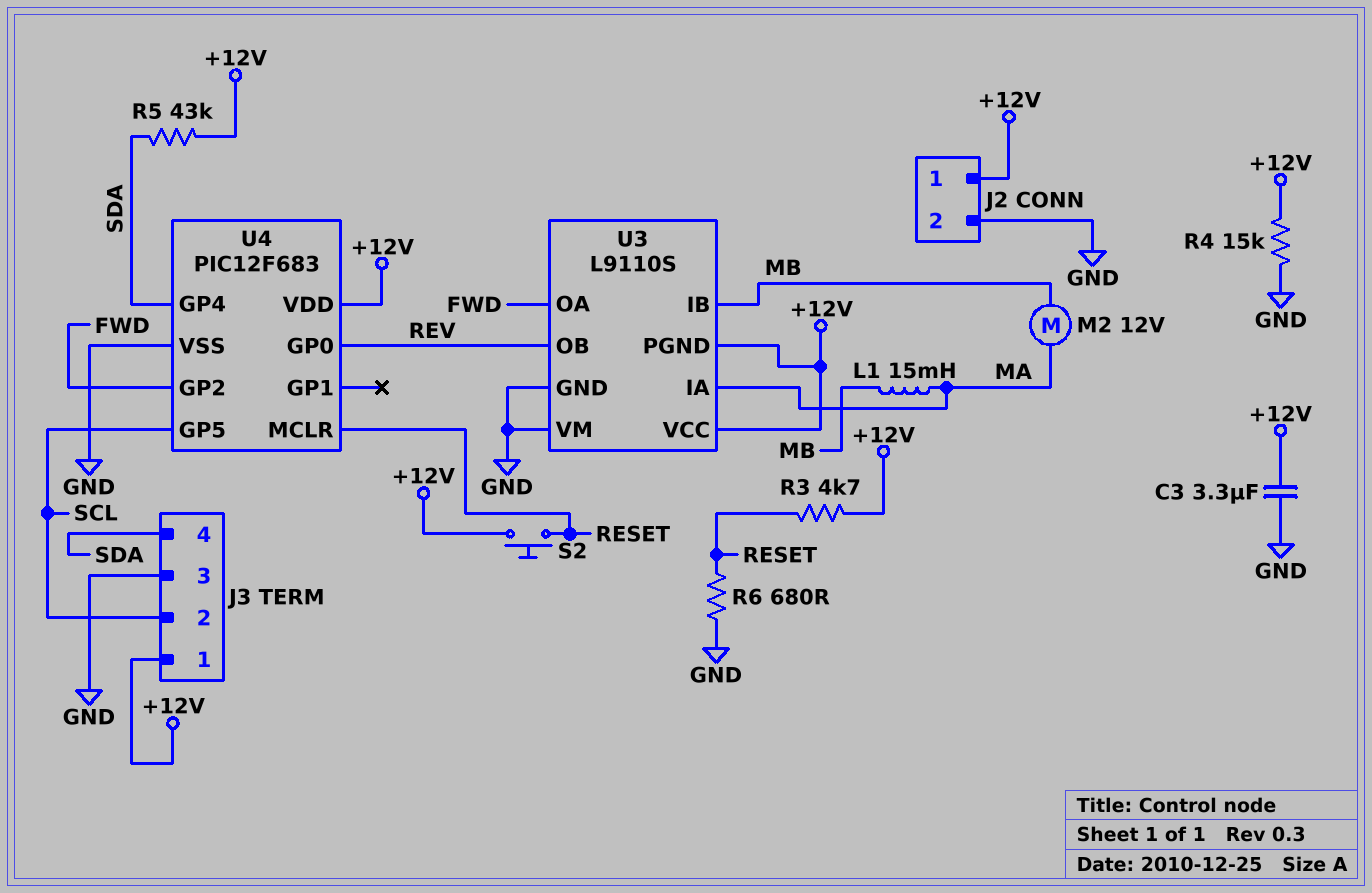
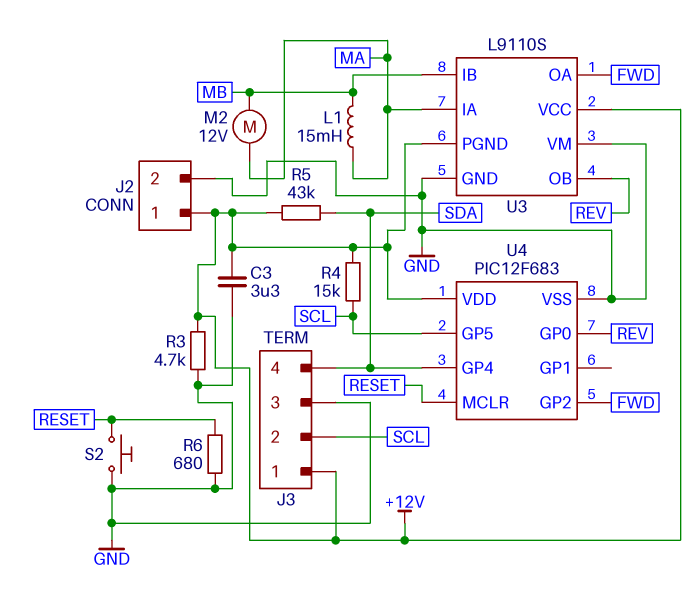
R3: 4.7k (+12V, RESET) -> 4.7k (+12V, GND)
R4: 15k (+12V, GND) -> 15k (+12V, SCL)
S2: button (+12V, RESET) -> button (GND, RESET)

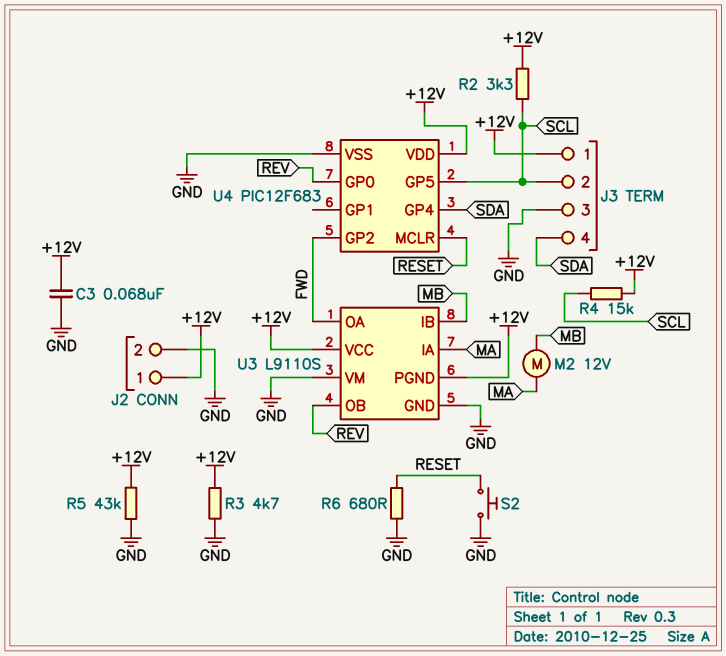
C3: 3.3uF (+12V, GND) -> 68nF (+12V, GND)
L1: 15mH (MA, MB) -> none
R2: none -> 3.3k (+12V, SCL)
R5: 43k (+12V, SDA) -> 43k (+12V, GND)

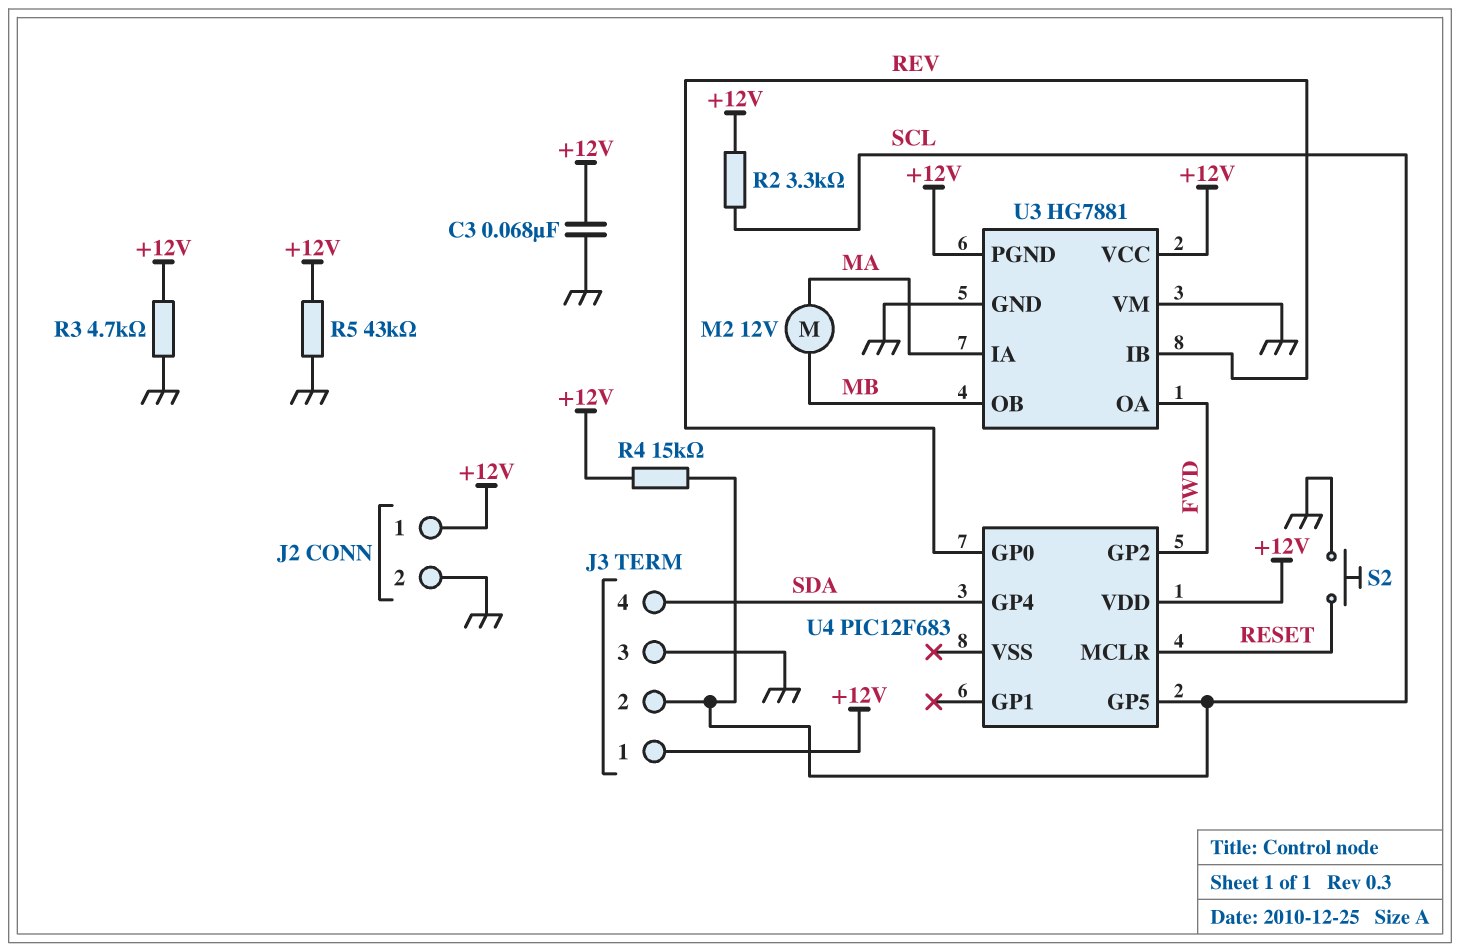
R6: 680 (GND, RESET) -> none
U3: L9110S -> HG7881
U3 pin IB: MB -> REV
U3 pin OB: REV -> MB
U4 pin VSS: GND -> none

